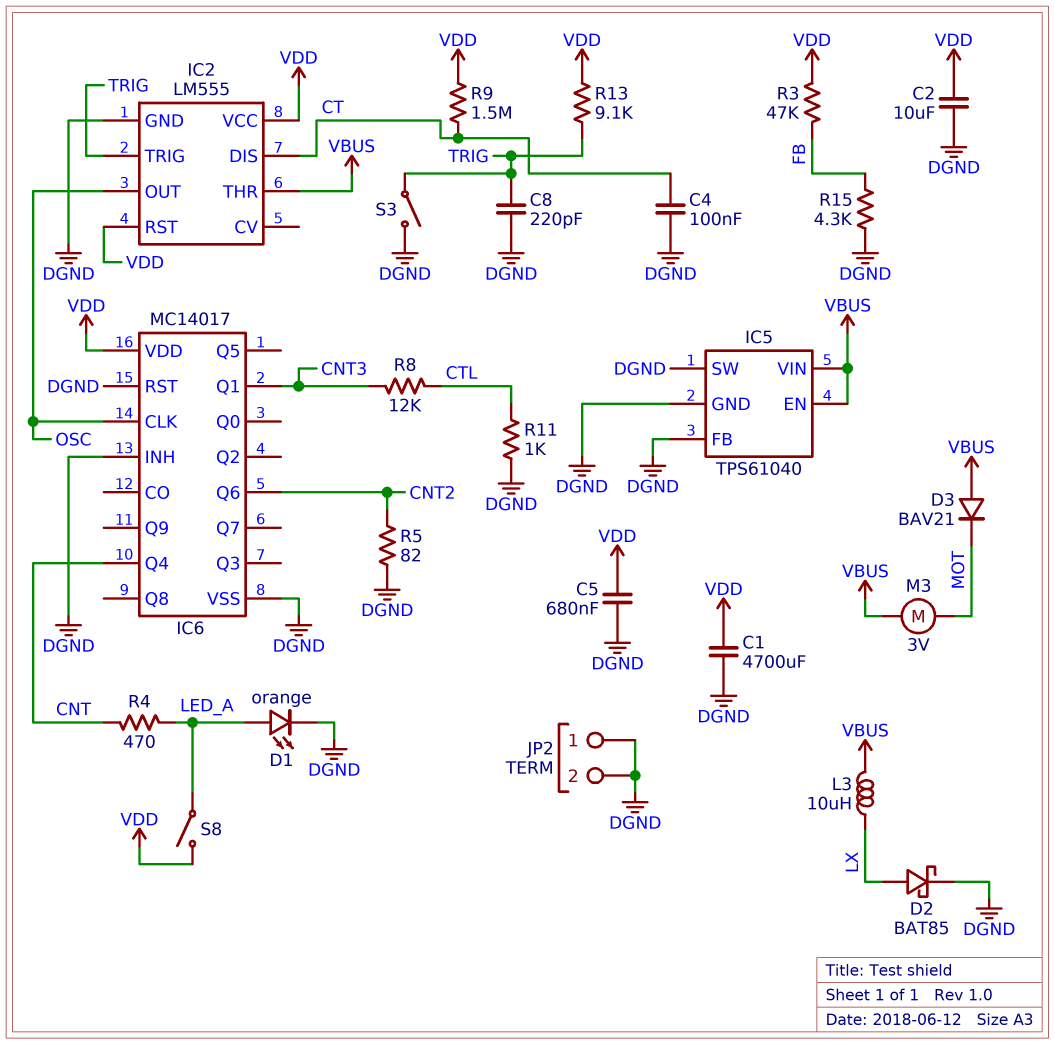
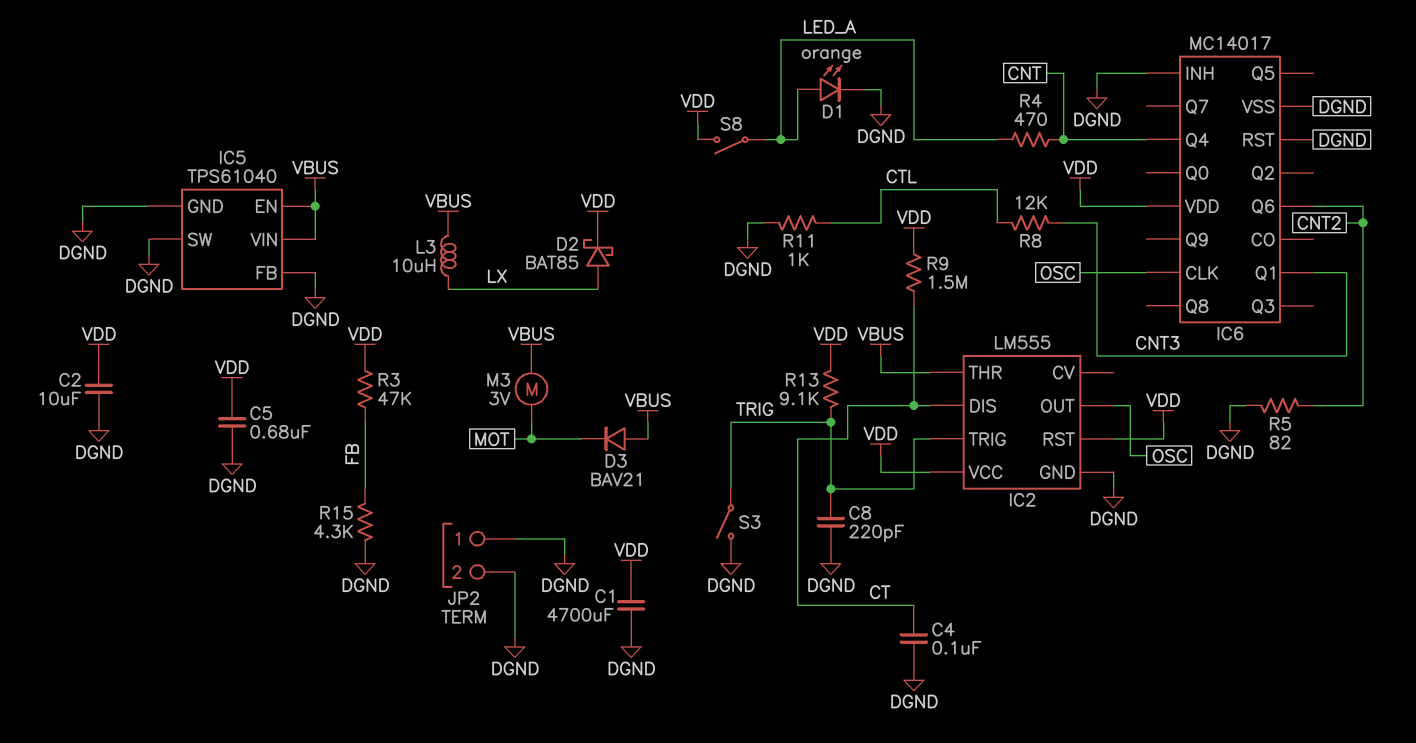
D2: schottky BAT85 (A LX, K DGND) -> schottky BAT85 (A LX, K VDD)

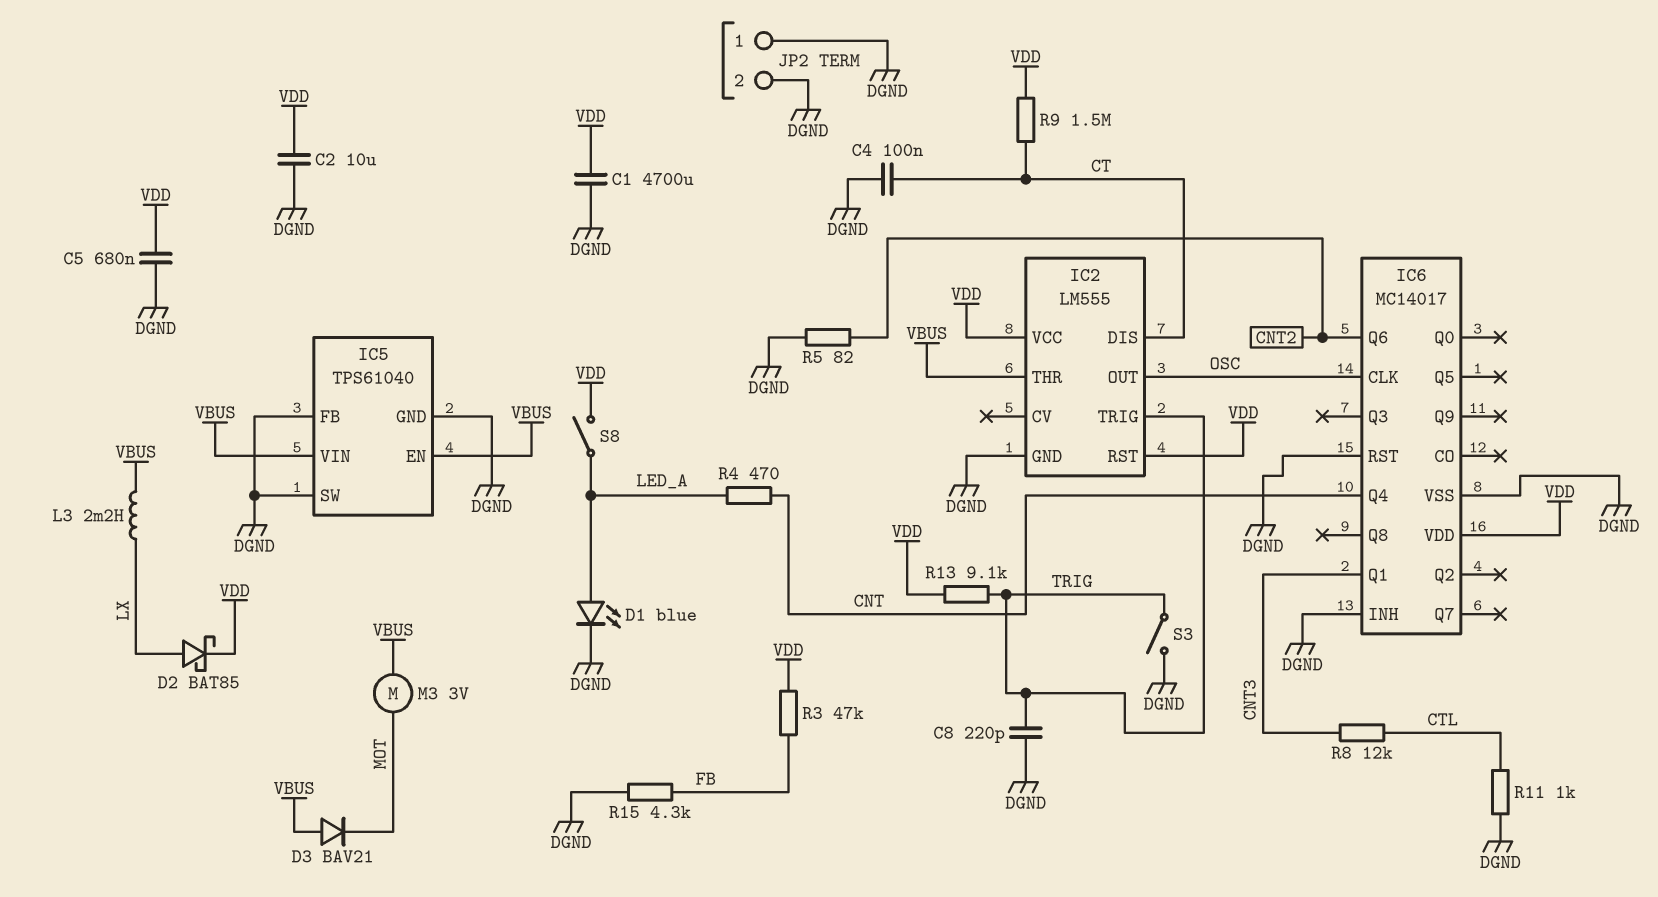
D1: LED orange (A LED_A, K DGND) -> LED blue (A LED_A, K DGND)
L3: 10uH (LX, VBUS) -> 2.2mH (LX, VBUS)

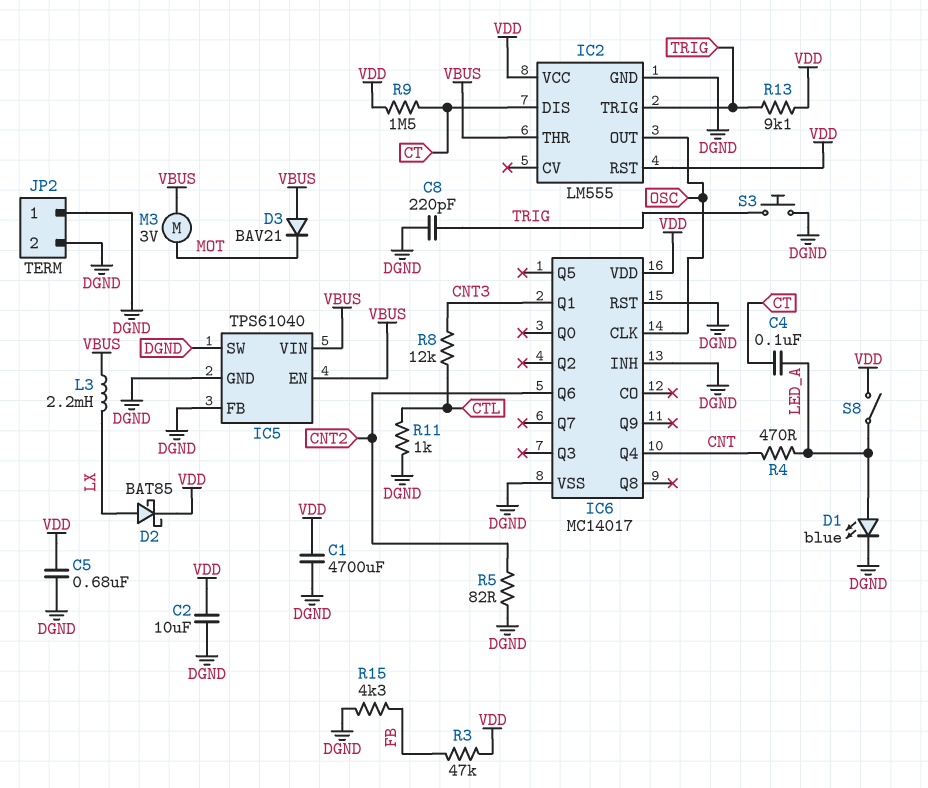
C4: 100nF (CT, DGND) -> 100nF (CT, LED_A)
S3: switch (DGND, TRIG) -> button (DGND, TRIG)

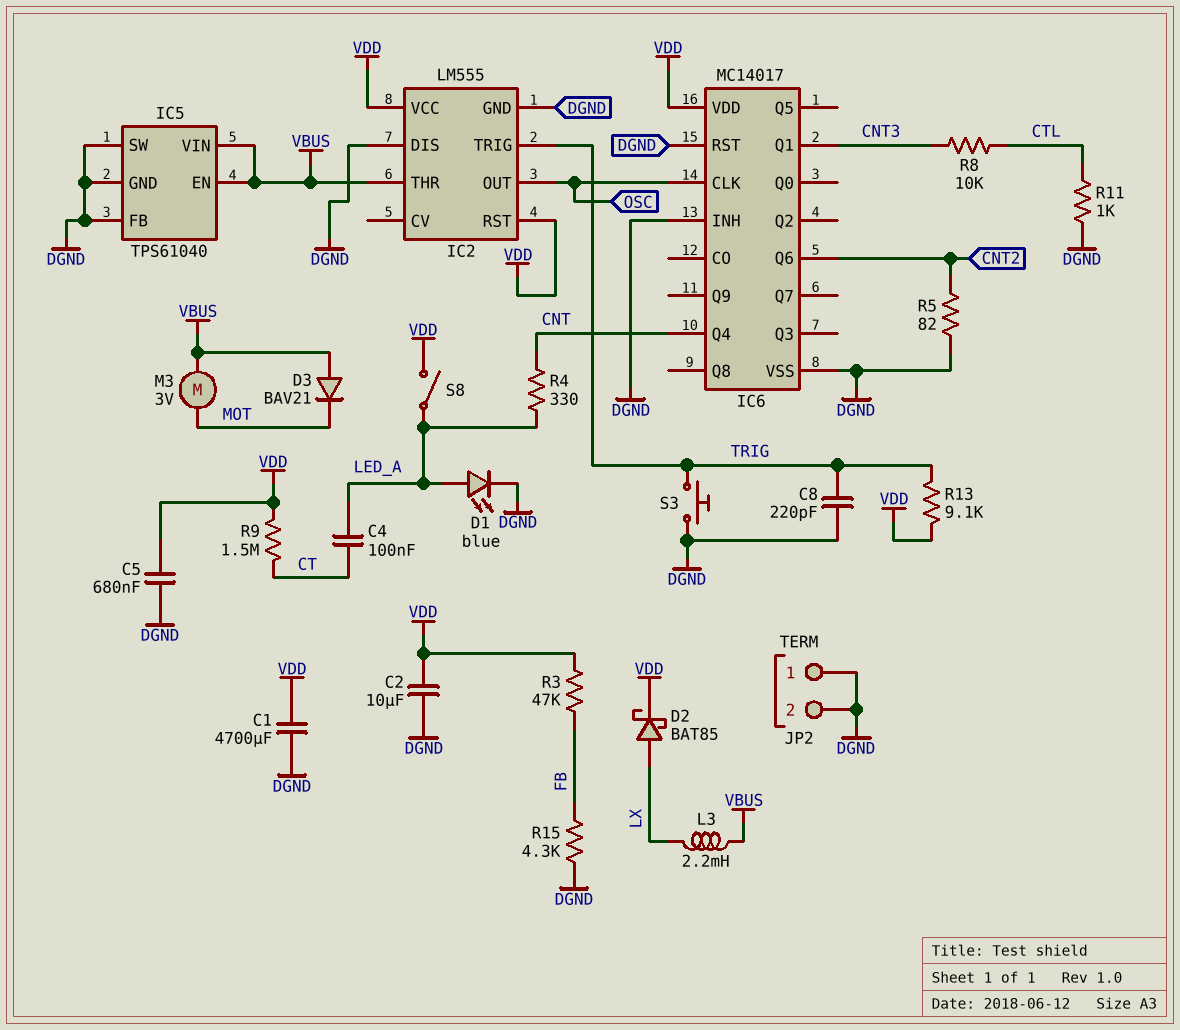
IC2 pin DIS: CT -> DGND
R4: 470 (CNT, LED_A) -> 330 (CNT, LED_A)
R8: 12k (CNT3, CTL) -> 10k (CNT3, CTL)

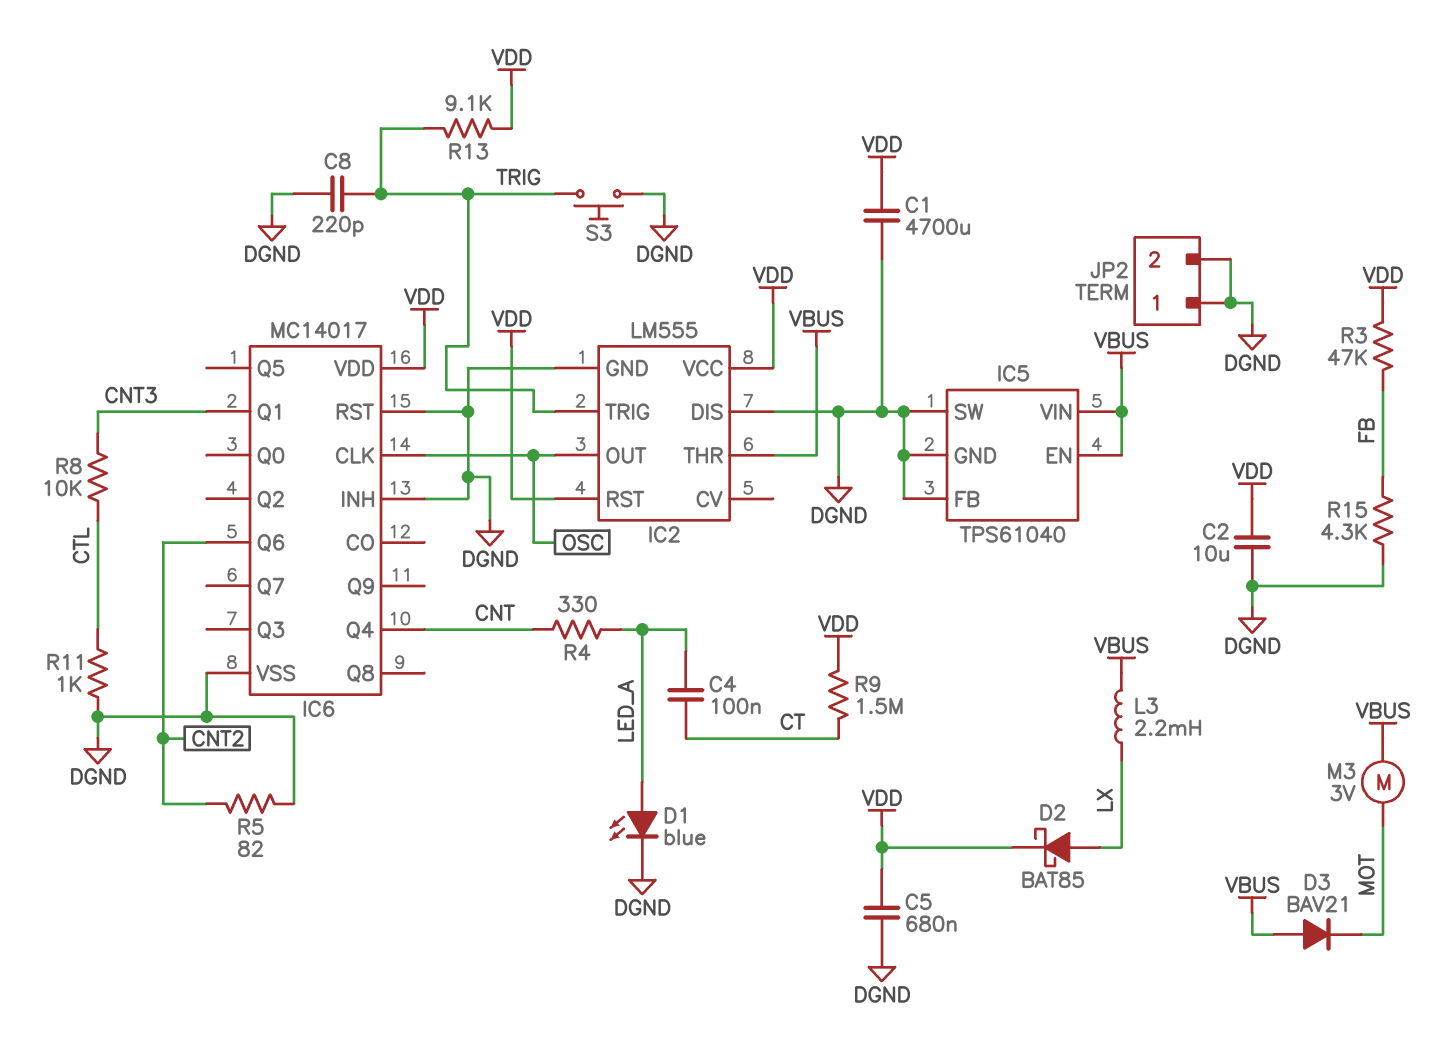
S8: switch (LED_A, VDD) -> none

